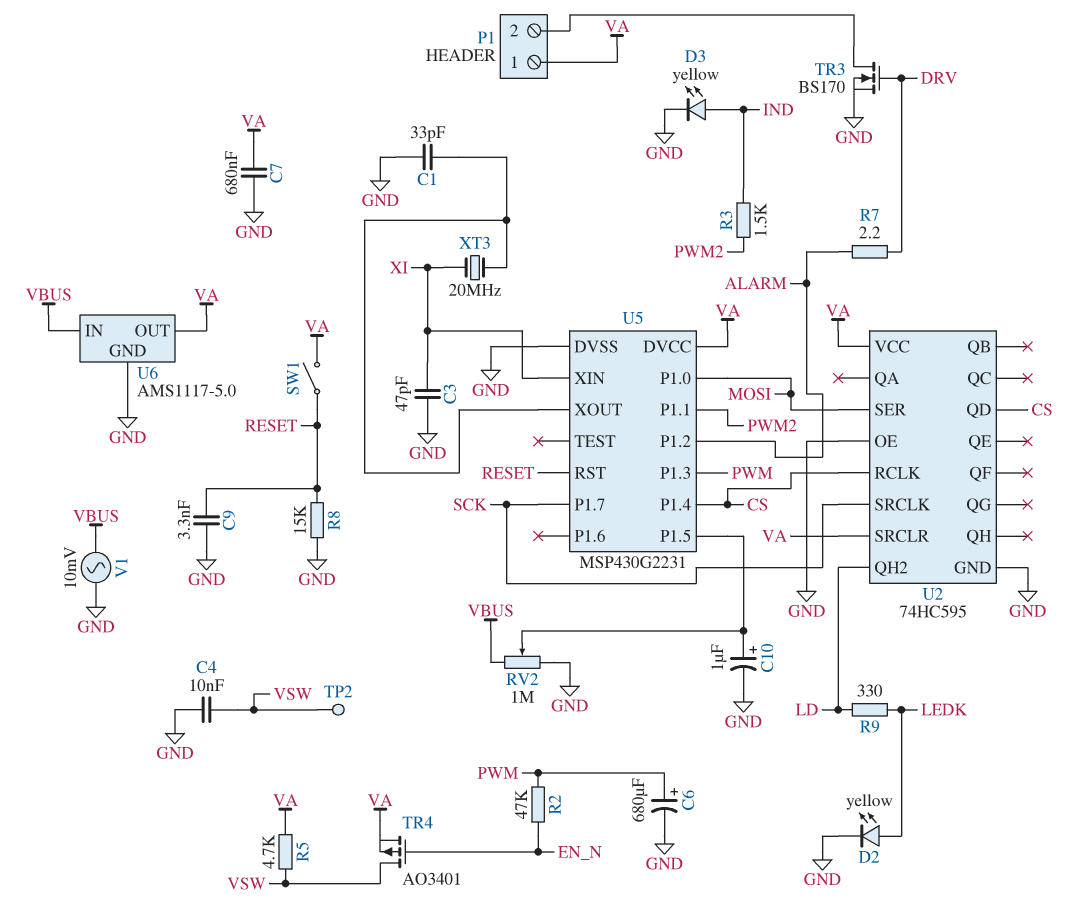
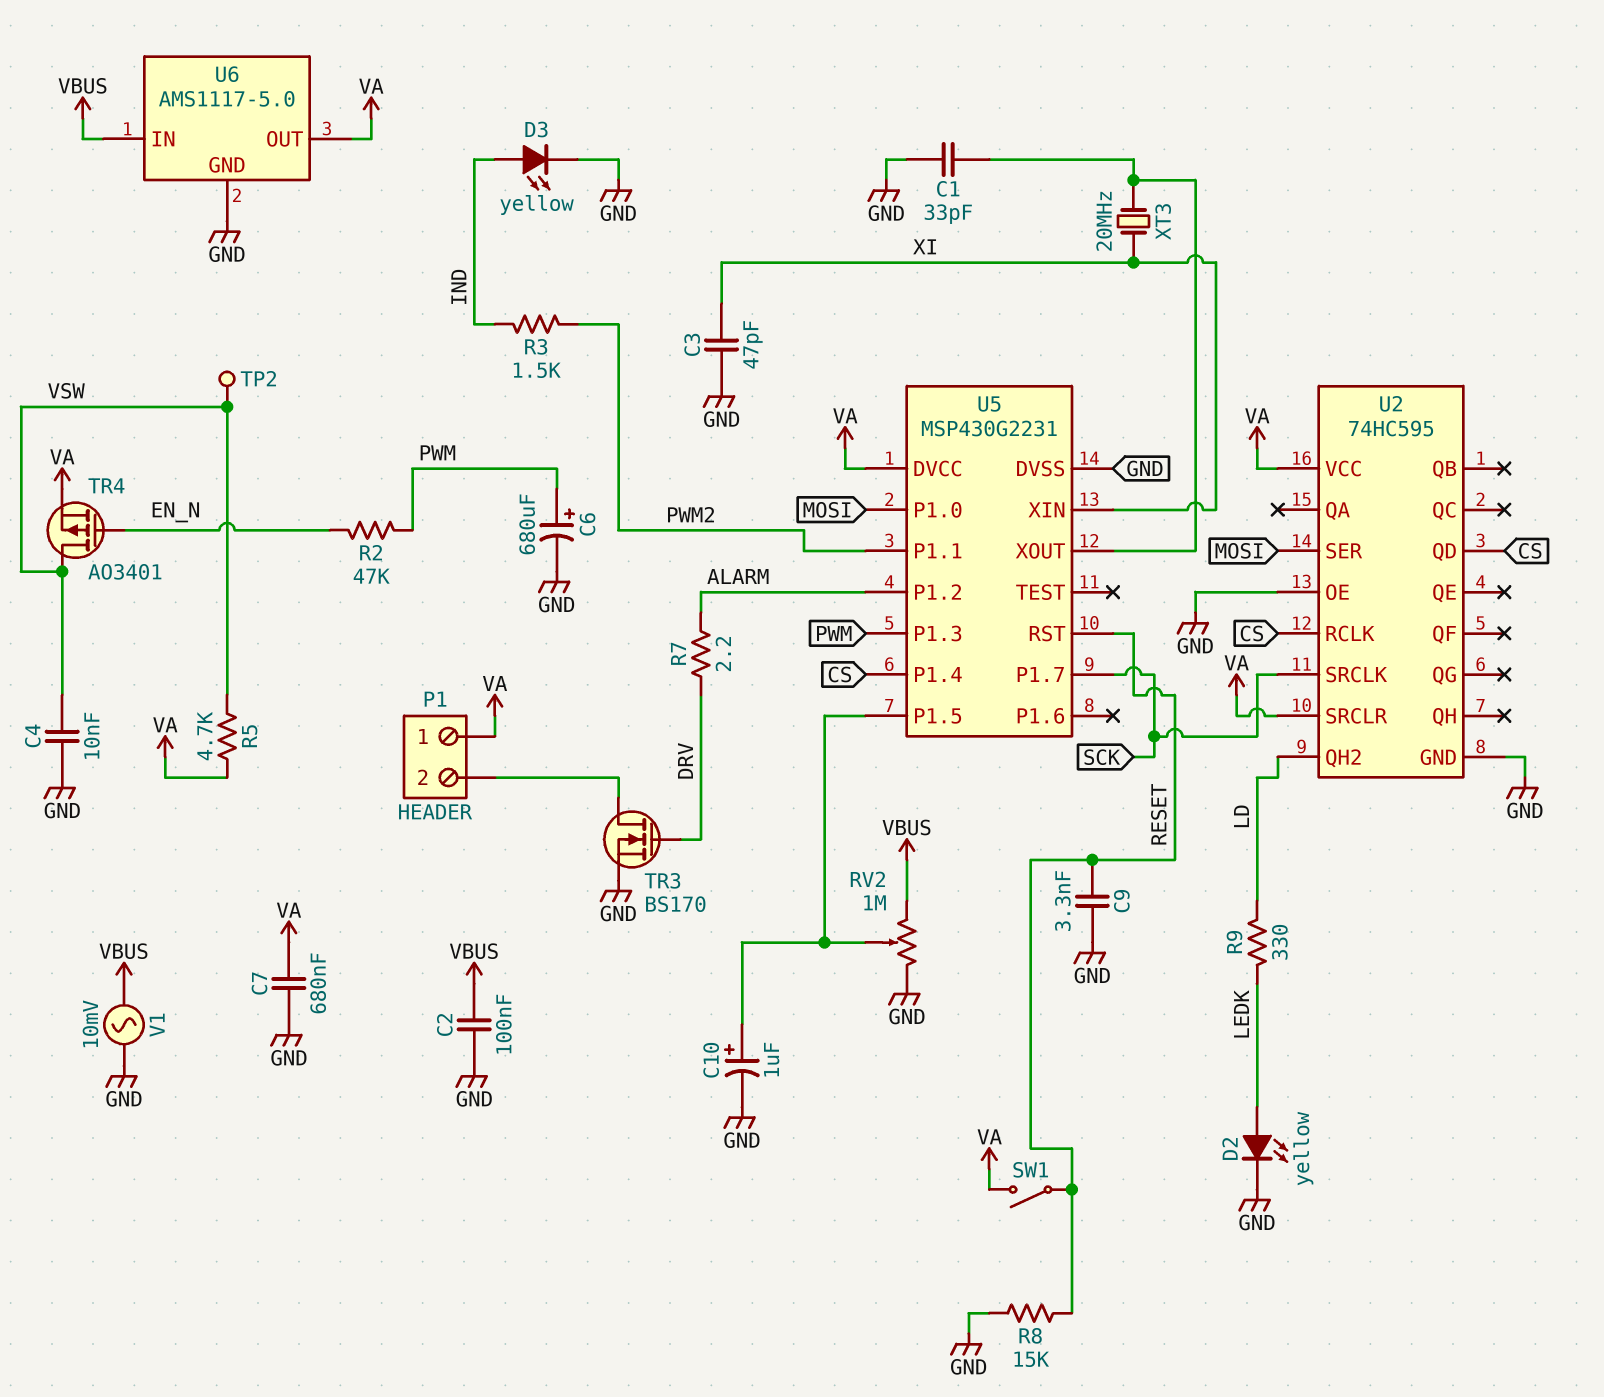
C2: none -> 100nF (GND, VBUS)

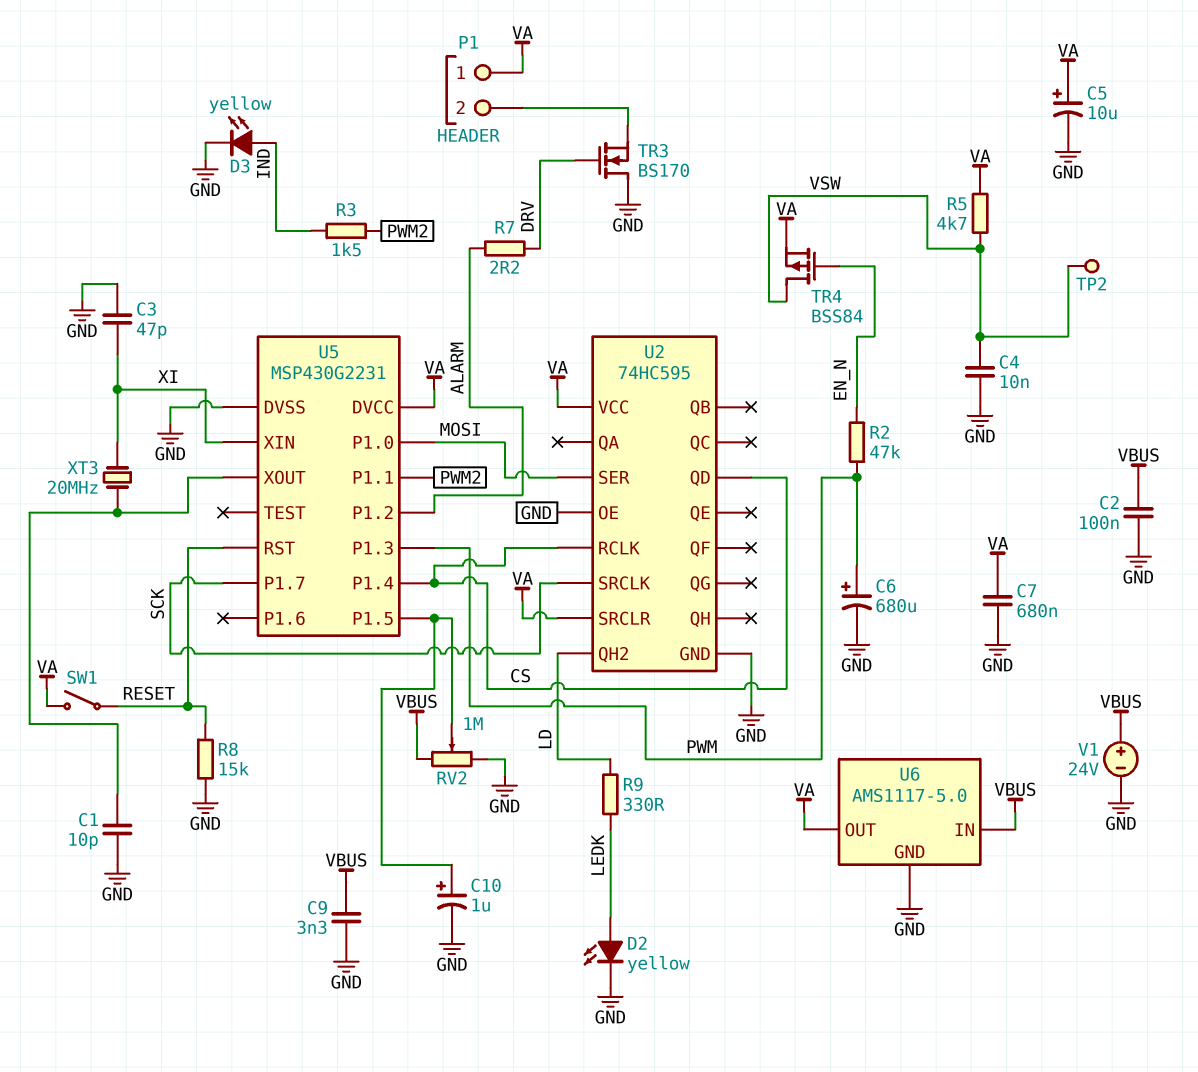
C1: 33pF (GND, U5/XOUT) -> 10pF (GND, U5/XOUT)
C5: none -> 10uF (plus VA, minus GND)
C9: 3.3nF (GND, RESET) -> 3.3nF (GND, VBUS)
TR3: NMOS BS170 (G DRV, D P1/2, S GND) -> NMOS BS170 (G DRV, D GND, S P1/2)
TR4: PMOS AO3401 (G EN_N, D VSW, S VA) -> PMOS BSS84 (G EN_N, D VSW, S VA)
V1: AC 10mV (GND, VBUS) -> 24V (plus VBUS, minus GND)

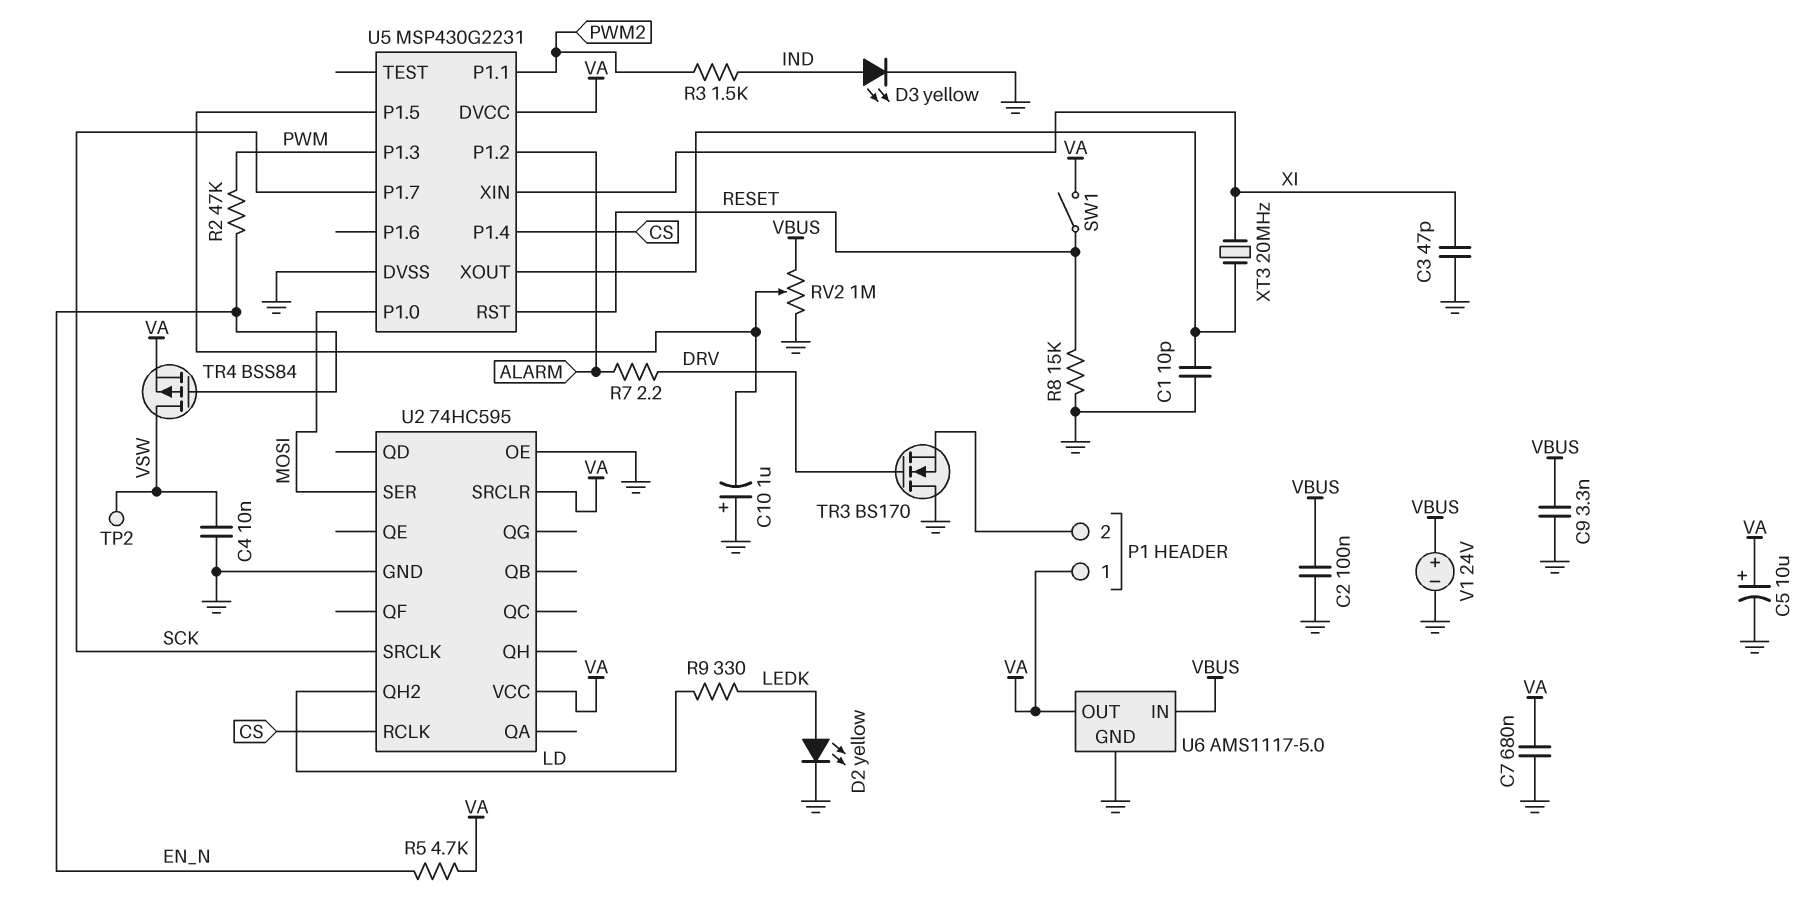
C6: 680uF (plus PWM, minus GND) -> none
C10: 1uF (plus U5/P1.5, minus GND) -> 1uF (plus GND, minus U5/P1.5)
R5: 4.7k (VA, VSW) -> 4.7k (EN_N, VA)
U2 pin QD: CS -> none

